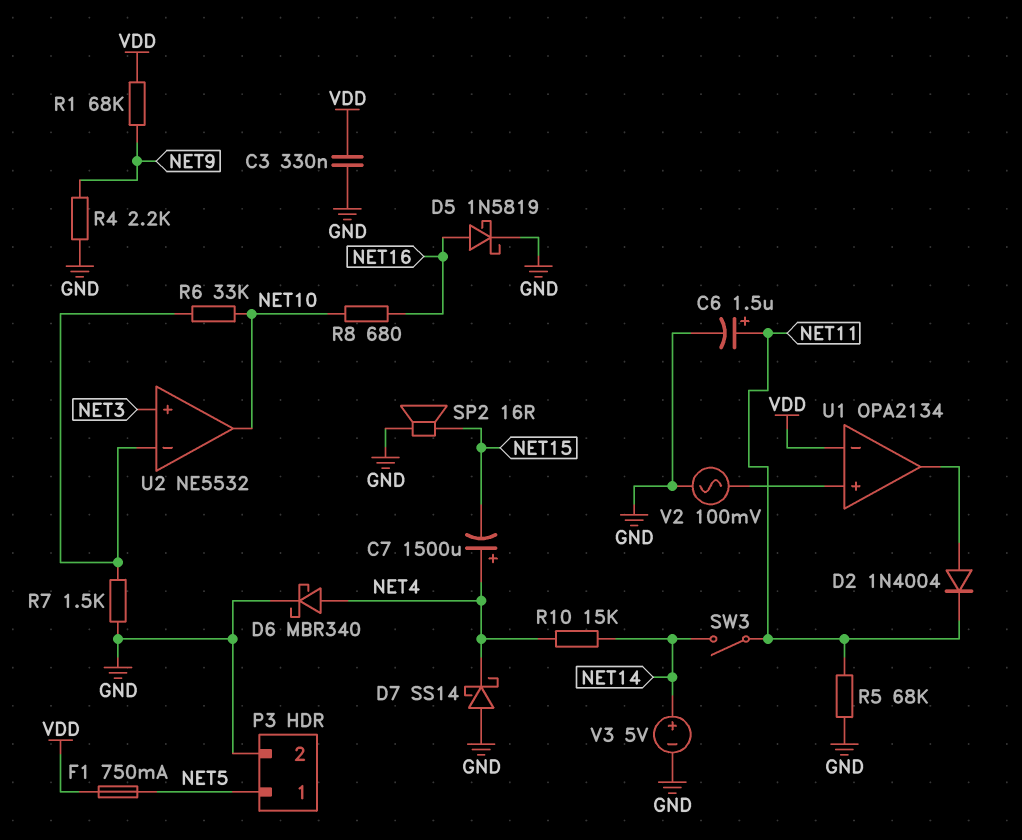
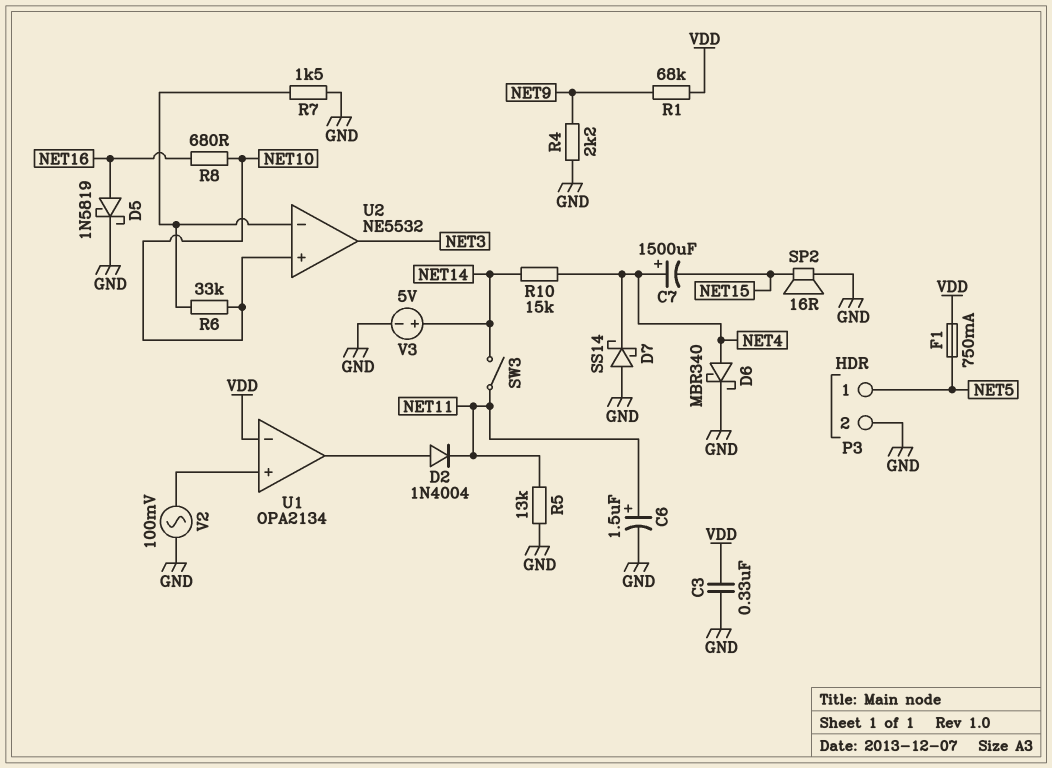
R5: 68k (GND, NET11) -> 13k (GND, NET11)
U2 pin in+: NET3 -> NET10
U2 pin out: NET10 -> NET3

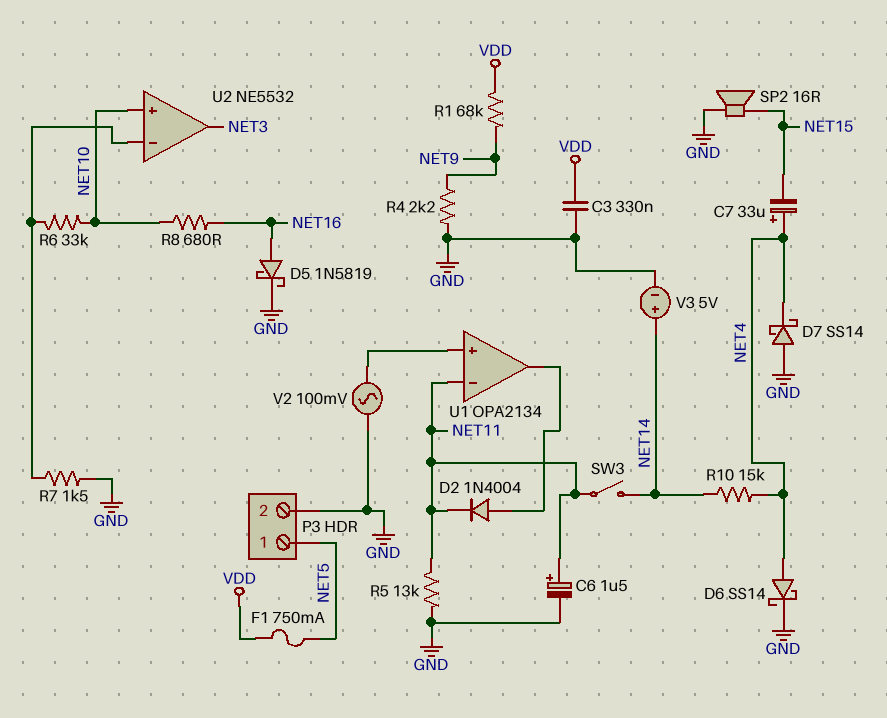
C7: 1500uF (plus NET4, minus NET15) -> 33uF (plus NET4, minus NET15)
D6: schottky MBR340 (A NET4, K GND) -> schottky SS14 (A NET4, K GND)
U1 pin in-: VDD -> NET11

